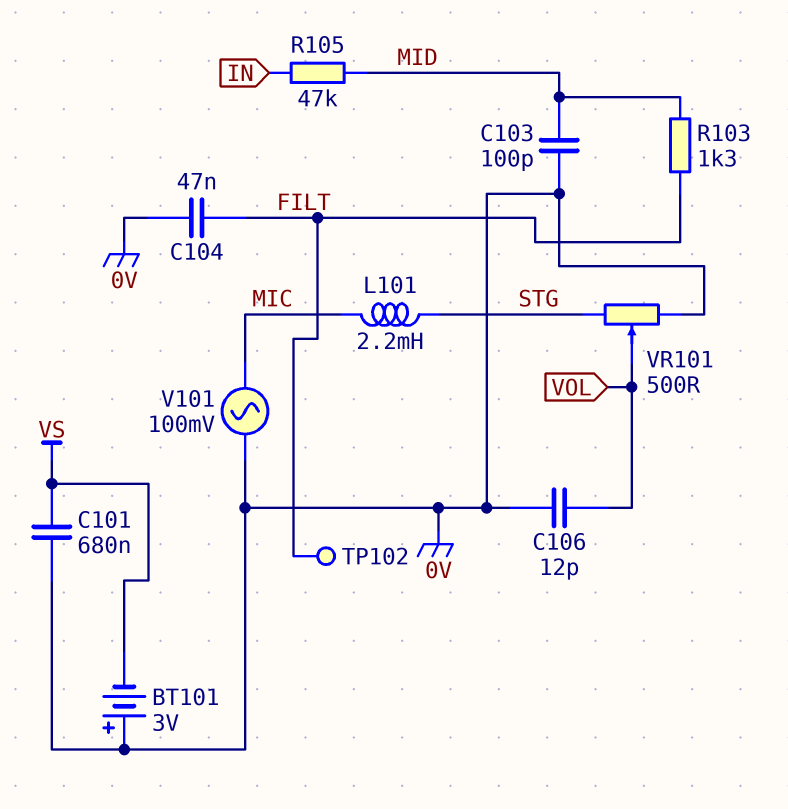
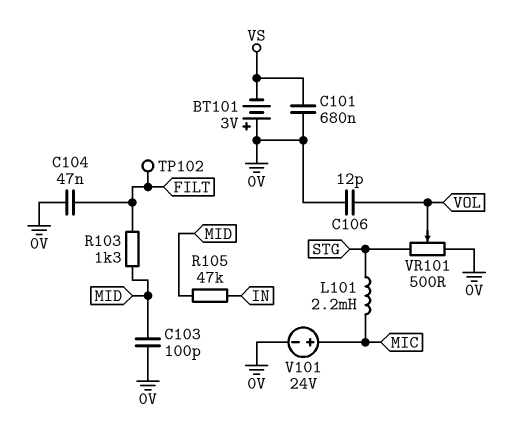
V101: AC 100mV (0V, MIC) -> 24V (plus MIC, minus 0V)

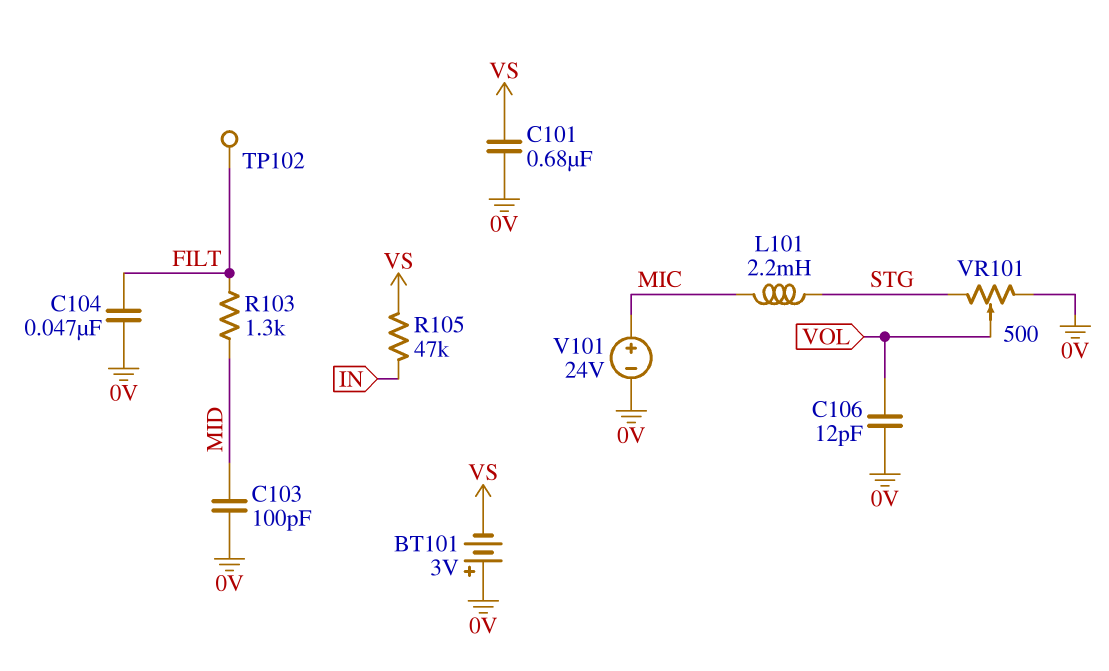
R105: 47k (IN, MID) -> 47k (IN, VS)

